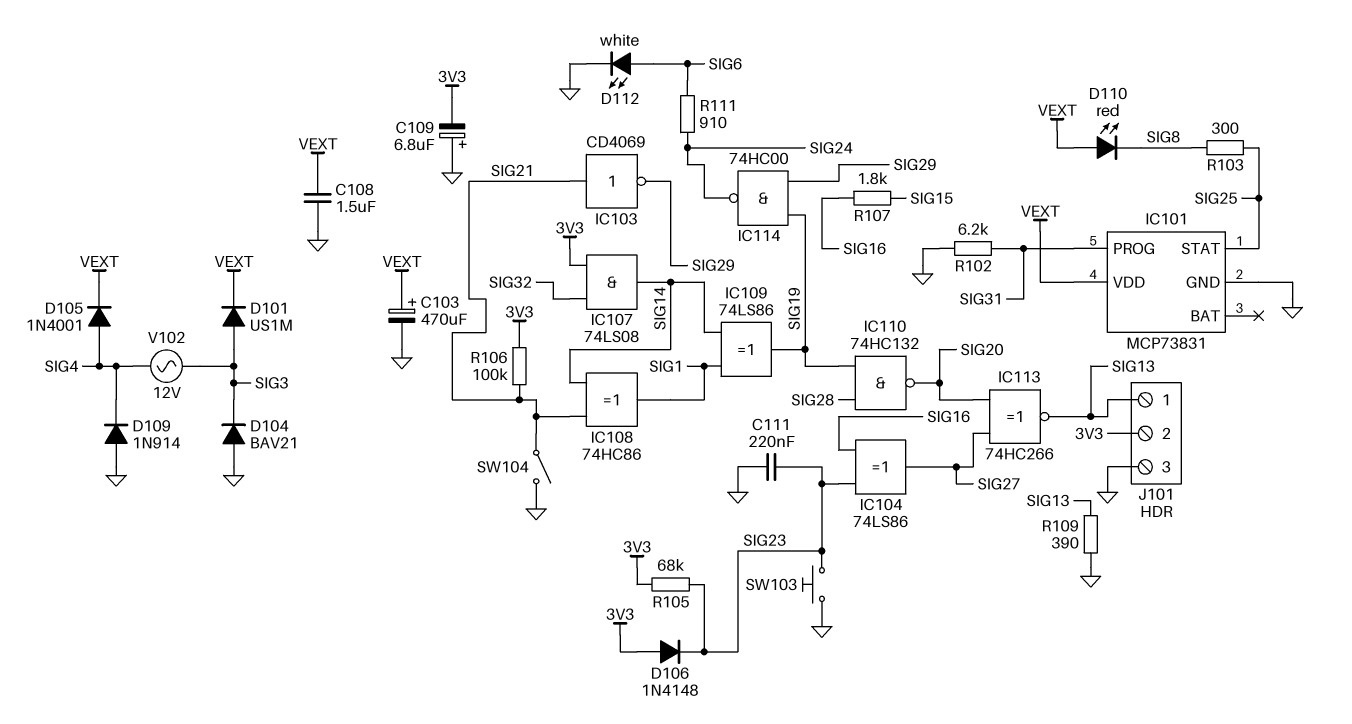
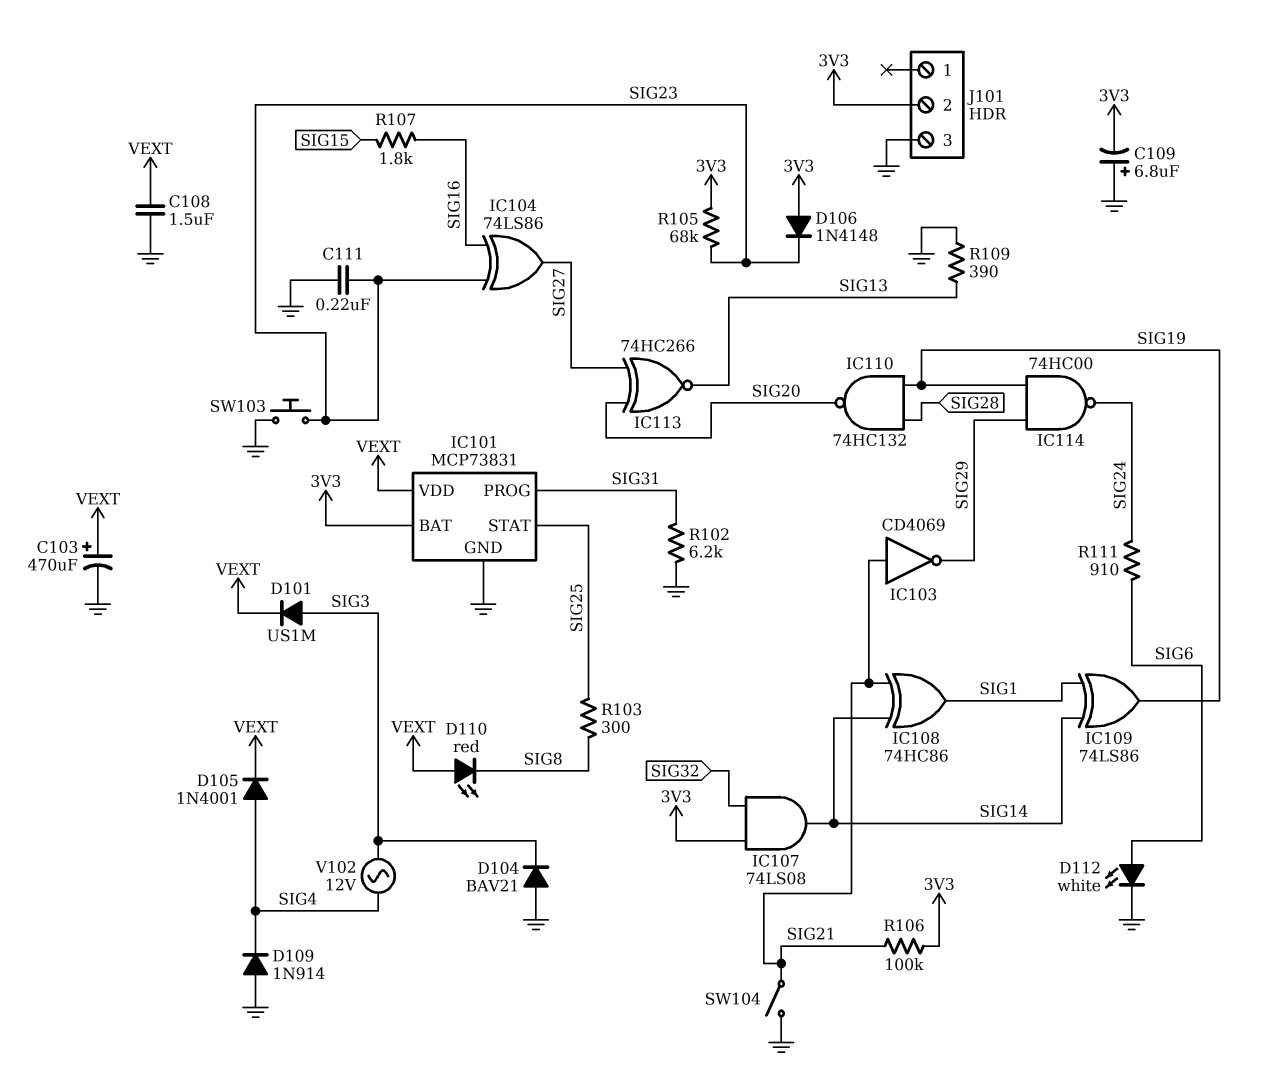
IC101 pin BAT: none -> 3V3
J101 pin 1: SIG13 -> none

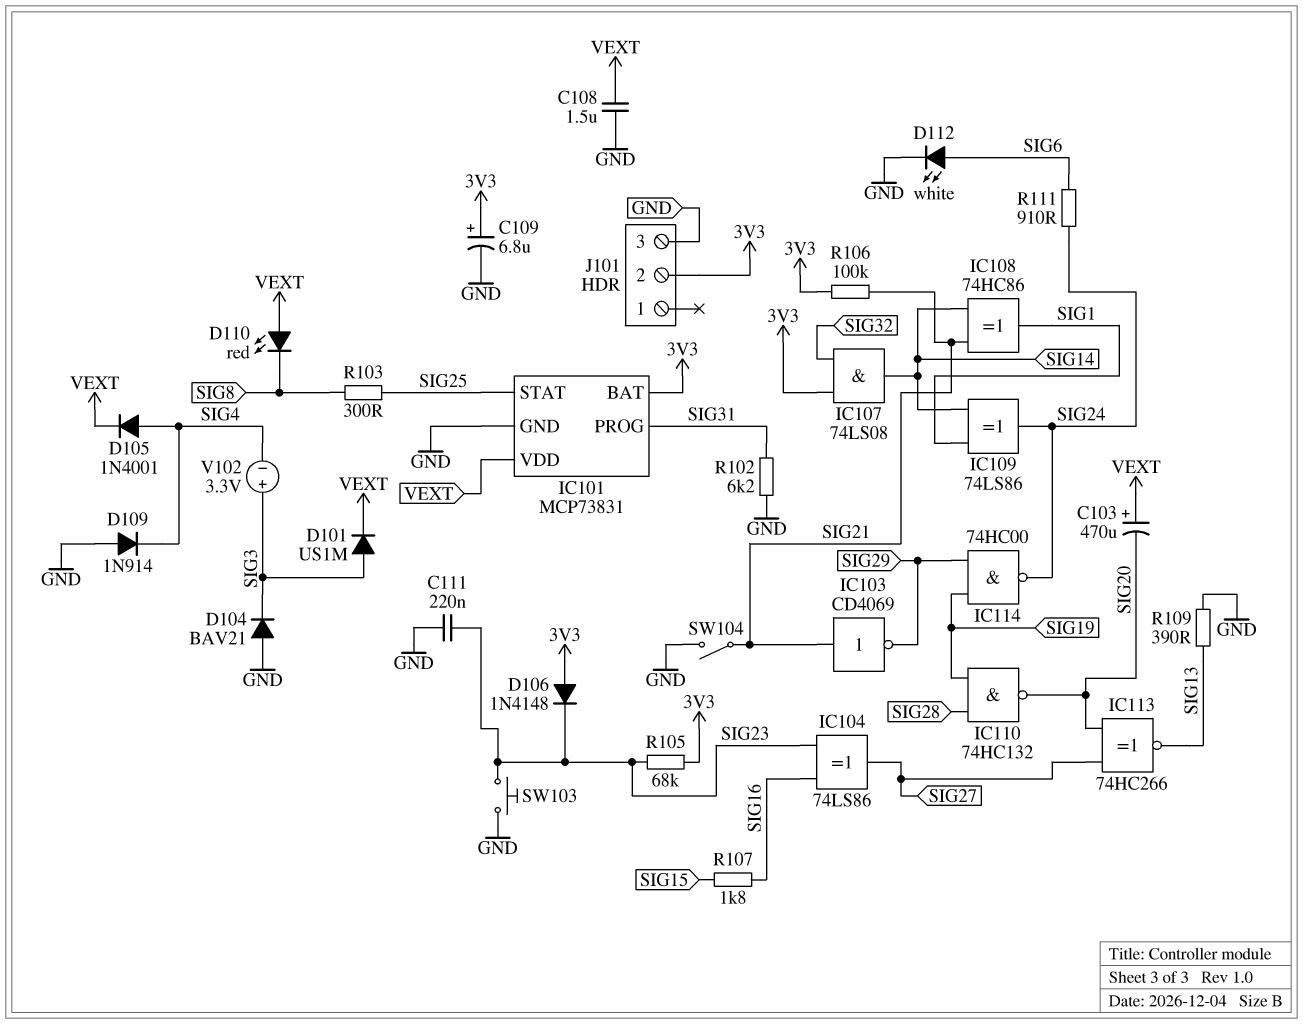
C103: 470uF (plus VEXT, minus GND) -> 470uF (plus VEXT, minus SIG20)
C109: 6.8uF (plus GND, minus 3V3) -> 6.8uF (plus 3V3, minus GND)
IC109: XOR 74LS86 (in SIG1, in SIG14, out SIG19) -> XOR 74LS86 (in SIG1, in SIG14, out SIG24)
V102: AC 12V (SIG3, SIG4) -> 3.3V (plus SIG3, minus SIG4)

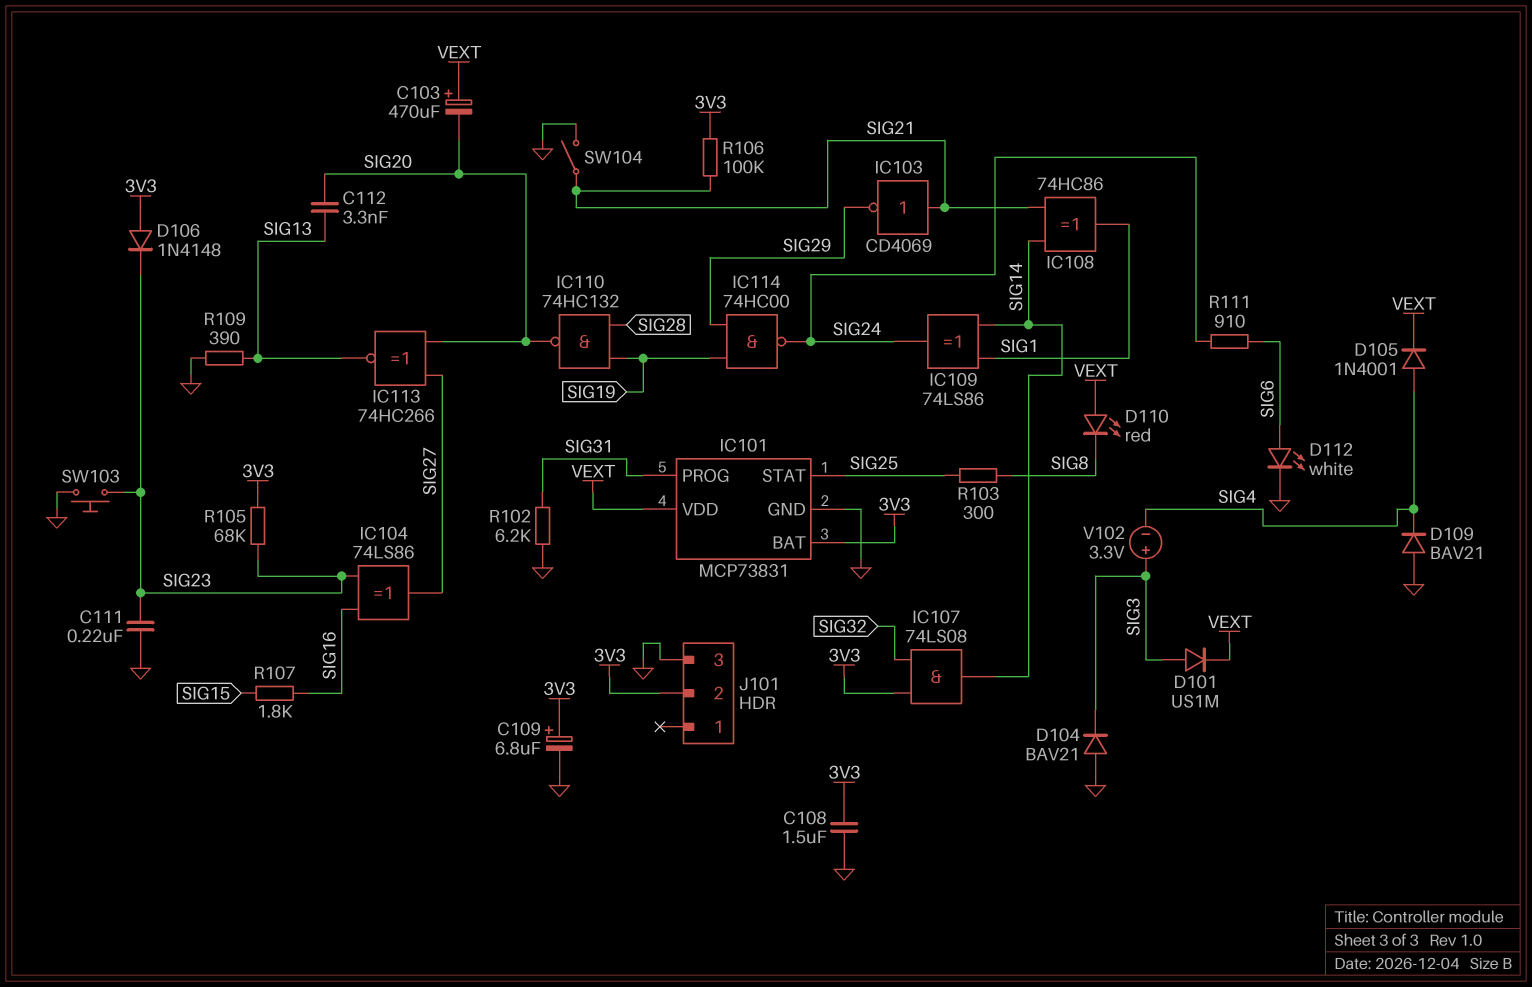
C108: 1.5uF (GND, VEXT) -> 1.5uF (3V3, GND)
C112: none -> 3.3nF (SIG13, SIG20)
D109: diode 1N914 (A GND, K SIG4) -> diode BAV21 (A GND, K SIG4)

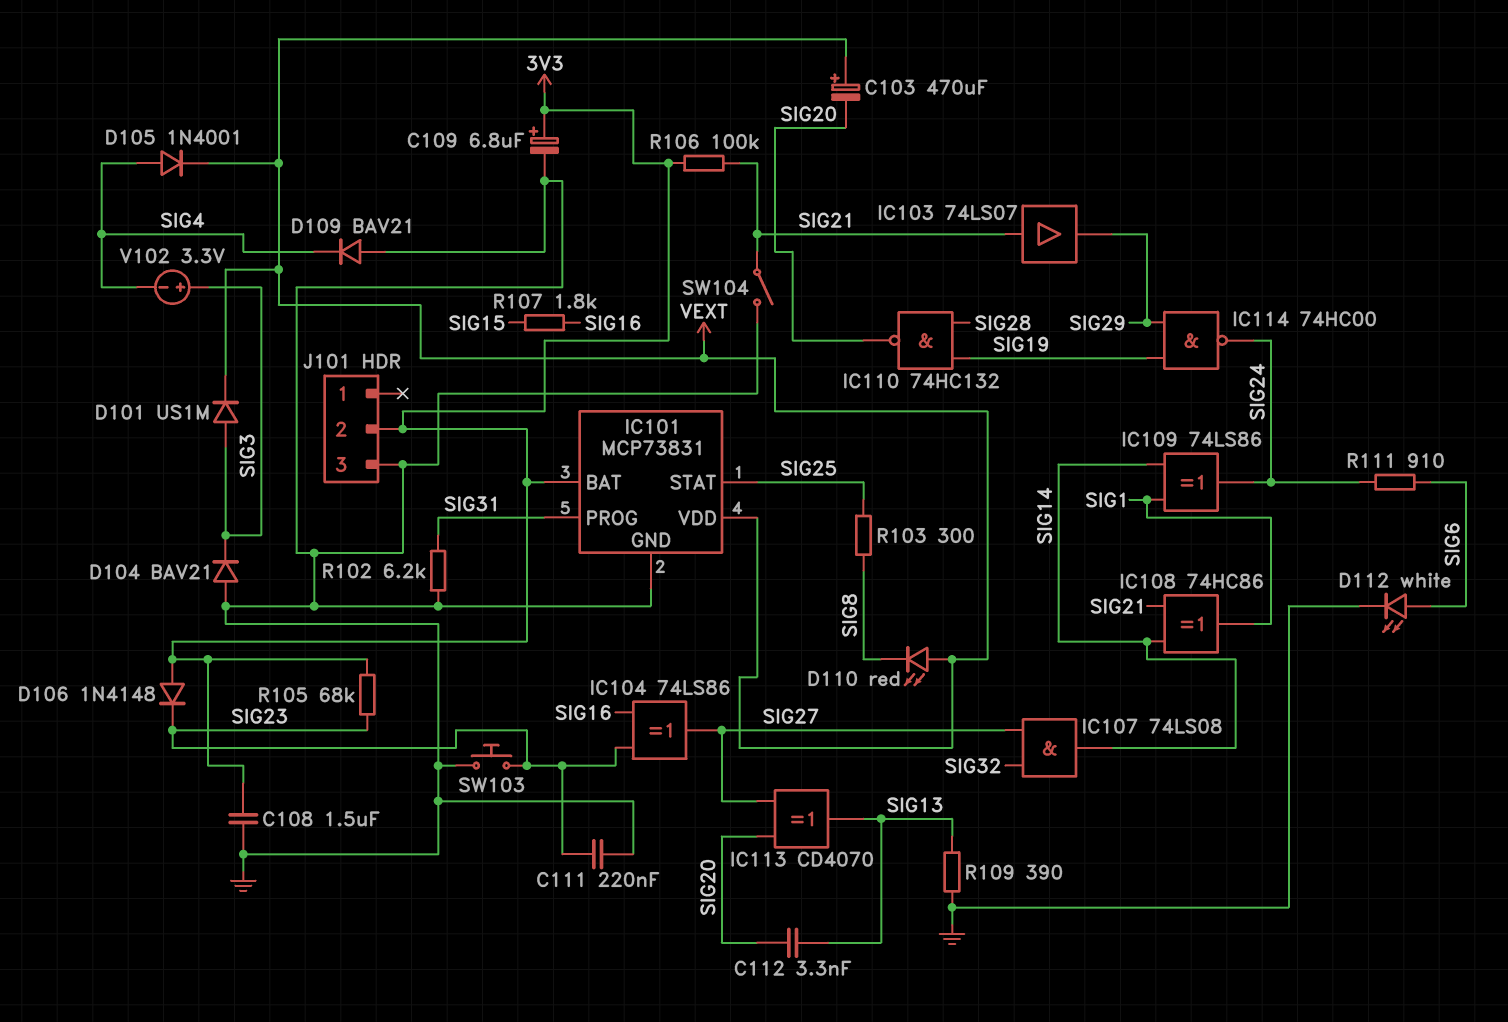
IC103: NOT CD4069 (in SIG21, out SIG29) -> buffer 74LS07 (in SIG21, out SIG29)
IC107: AND 74LS08 (in 3V3, in SIG32, out SIG14) -> AND 74LS08 (in SIG27, in SIG32, out SIG14)
IC113: XNOR 74HC266 (in SIG20, in SIG27, out SIG13) -> XOR CD4070 (in SIG20, in SIG27, out SIG13)

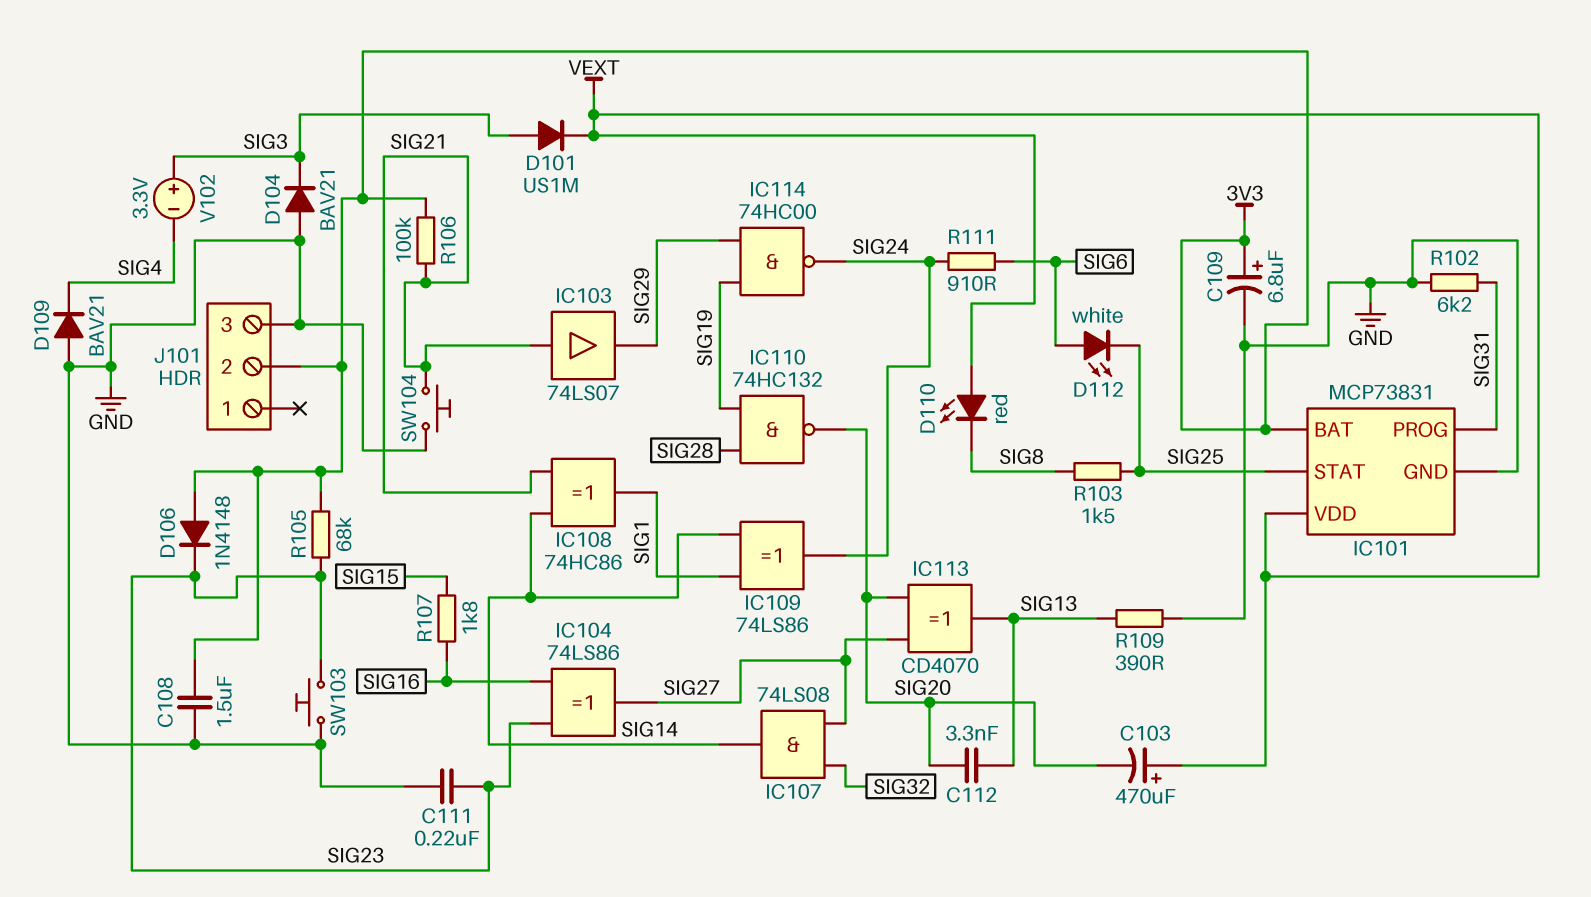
D105: diode 1N4001 (A SIG4, K VEXT) -> none
D112: LED white (A SIG6, K GND) -> LED white (A SIG6, K SIG25)
R103: 300 (SIG8, SIG25) -> 1.5k (SIG8, SIG25)
SW104: switch (GND, SIG21) -> button (GND, SIG21)

